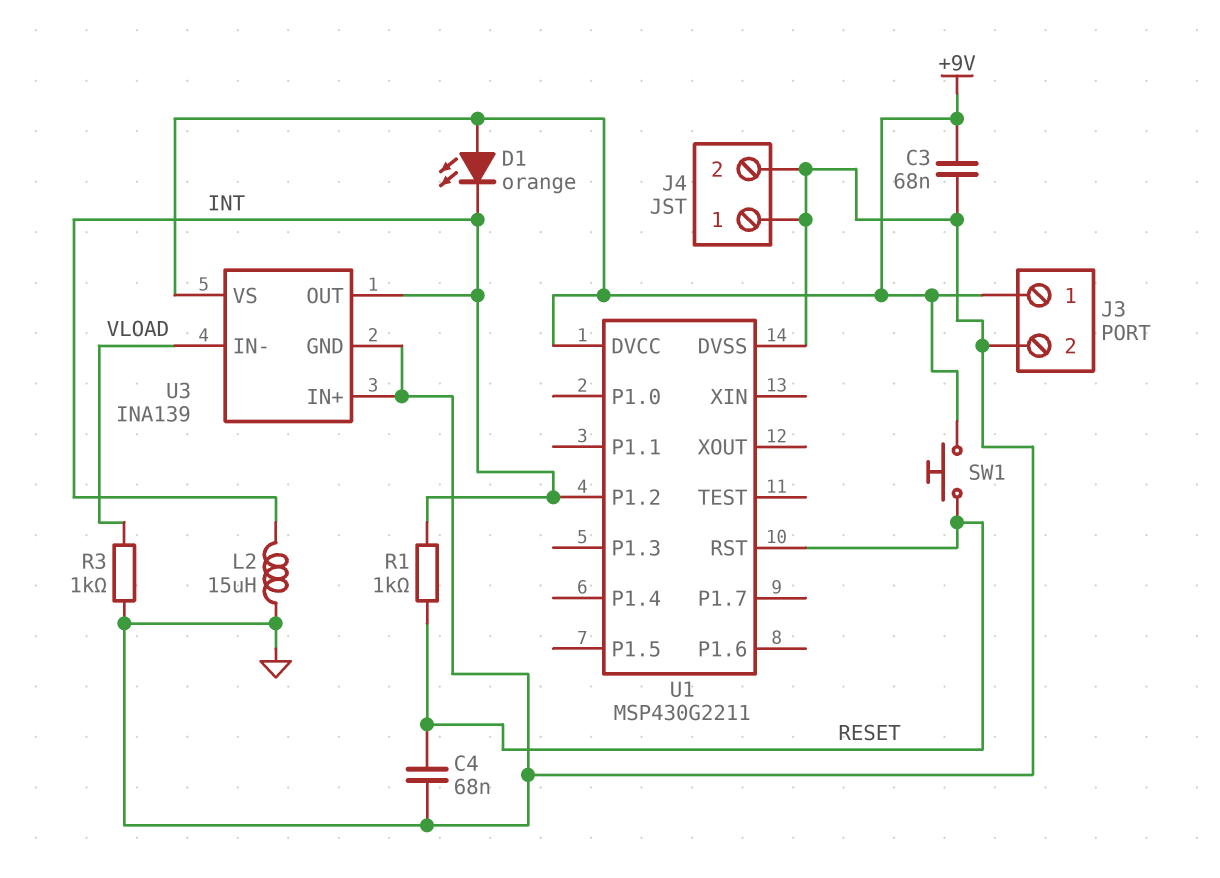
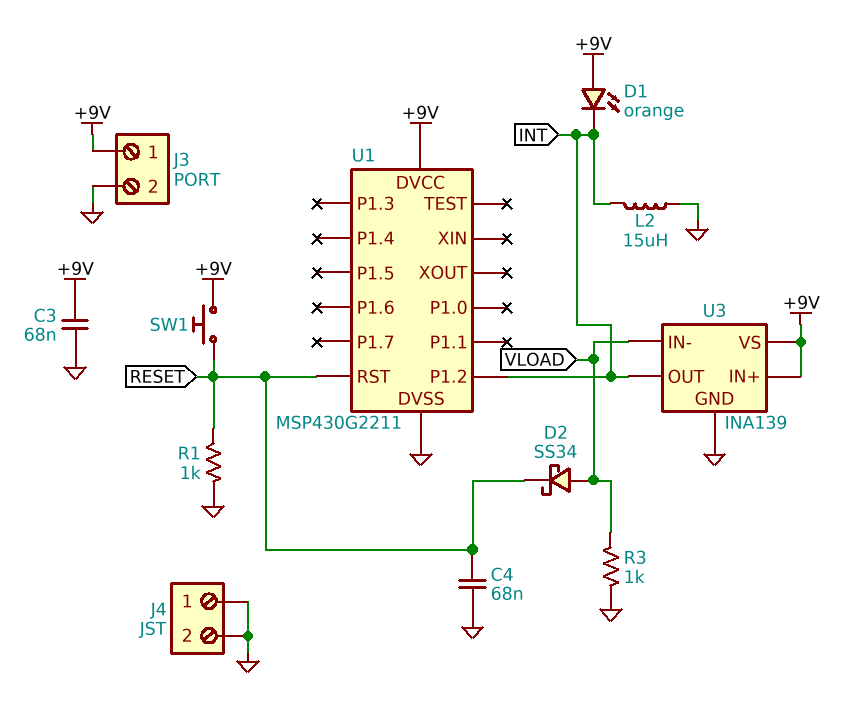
D2: none -> schottky SS34 (A VLOAD, K RESET)
R1: 1k (INT, RESET) -> 1k (GND, RESET)
U3 pin IN+: GND -> +9V

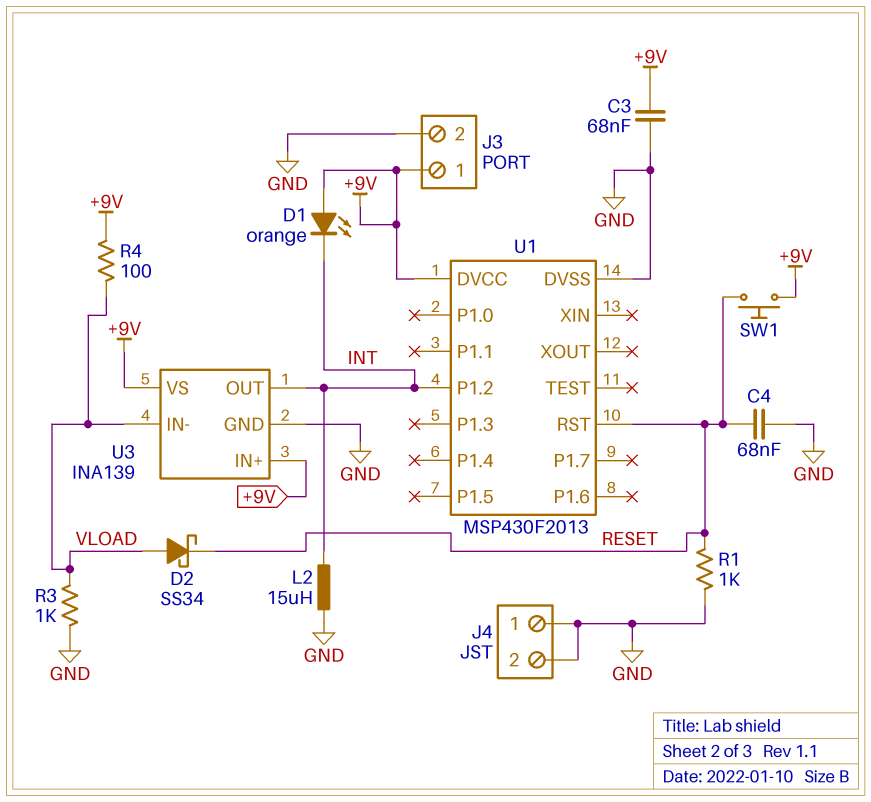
R4: none -> 100 (+9V, VLOAD)
U1: MSP430G2211 -> MSP430F2013

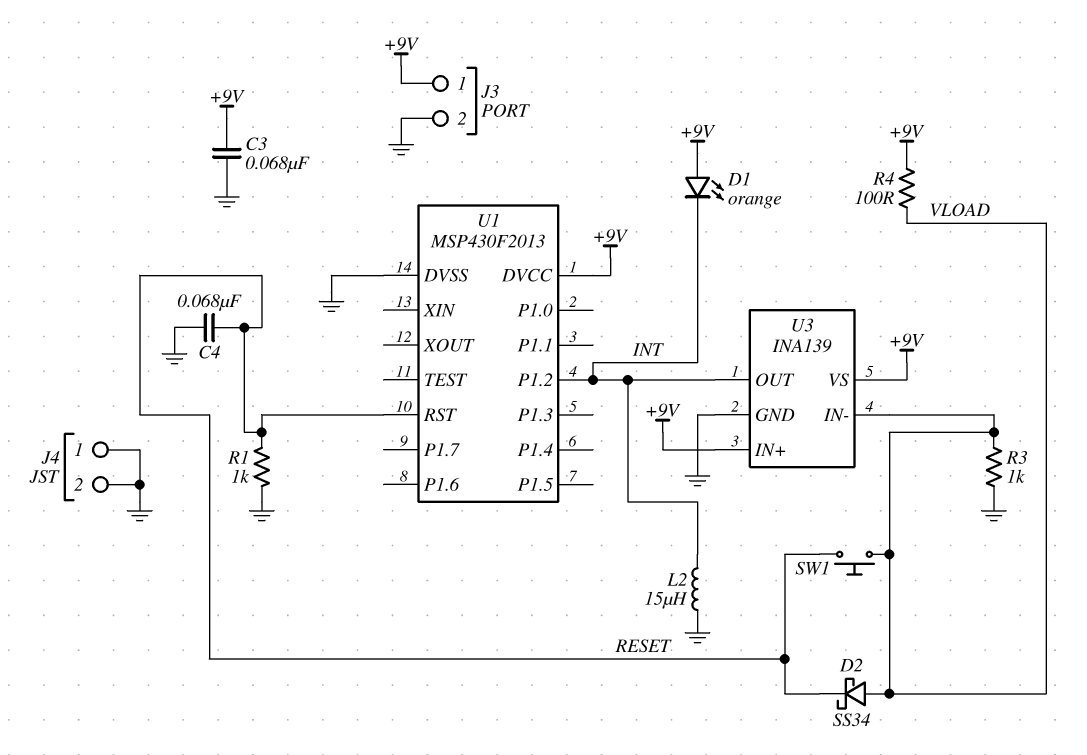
SW1: button (+9V, RESET) -> button (RESET, VLOAD)

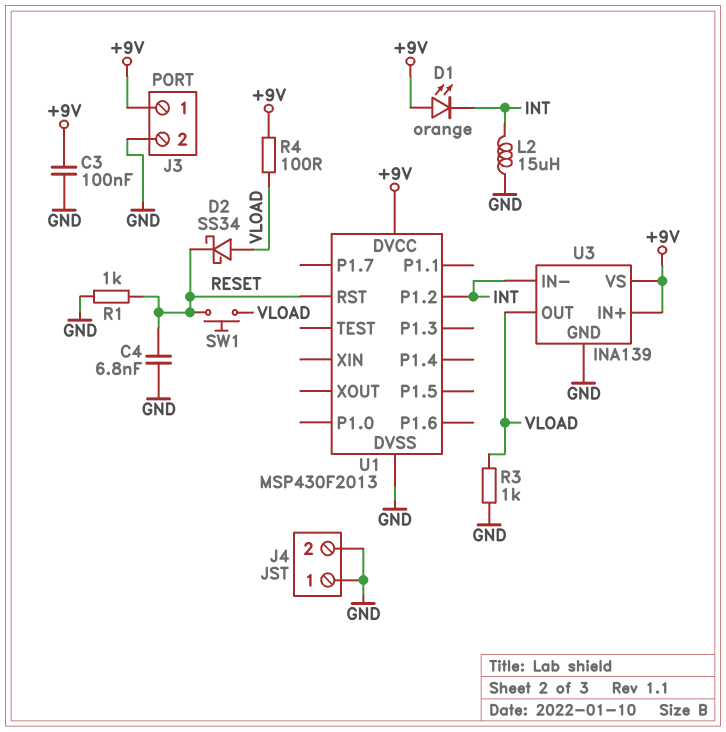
C3: 68nF (+9V, GND) -> 100nF (+9V, GND)
C4: 68nF (GND, RESET) -> 6.8nF (GND, RESET)
U3 pin IN-: VLOAD -> INT
U3 pin OUT: INT -> VLOAD

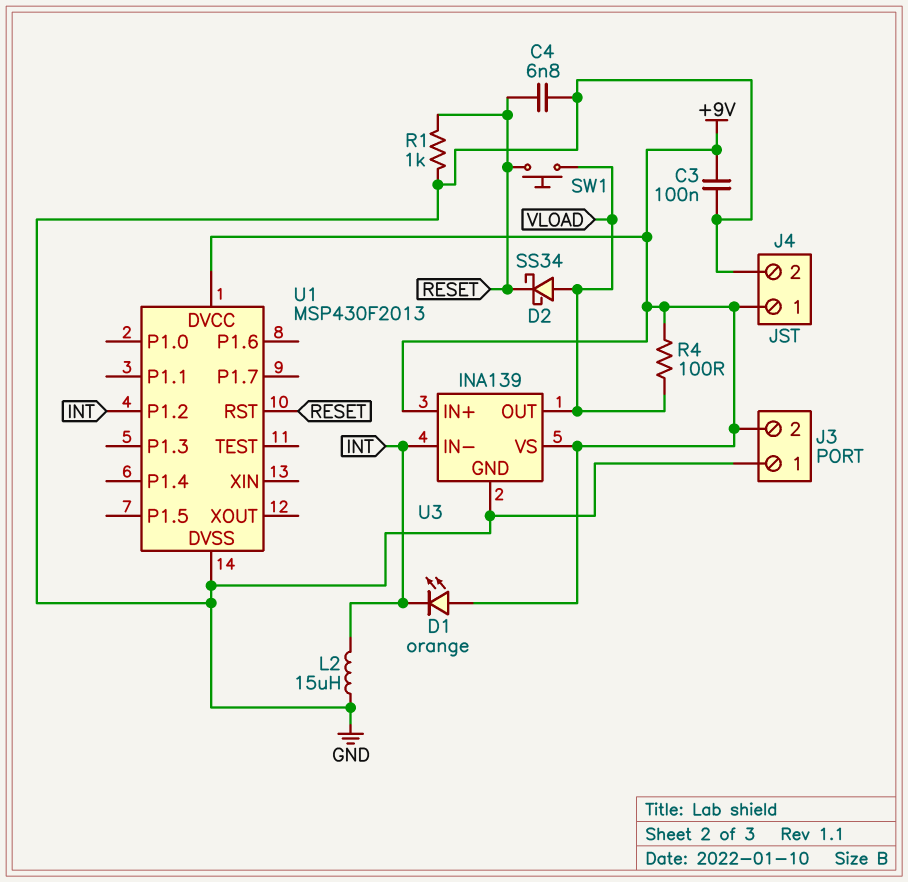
J3 pin 1: +9V -> GND
J3 pin 2: GND -> +9V
J4 pin 1: GND -> +9V
R3: 1k (GND, VLOAD) -> none

